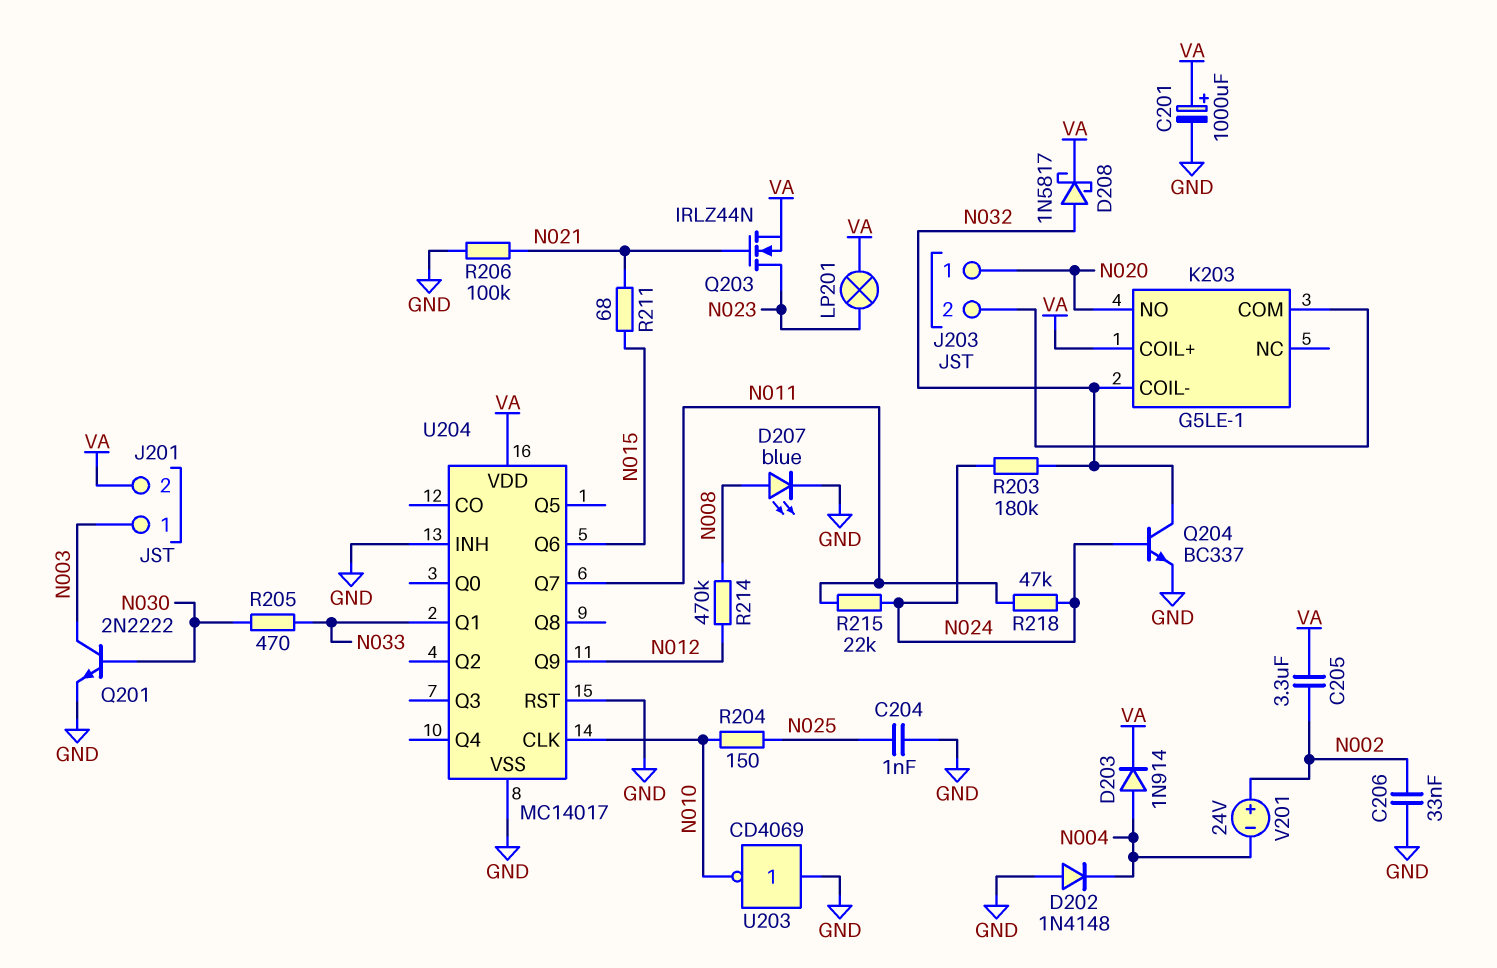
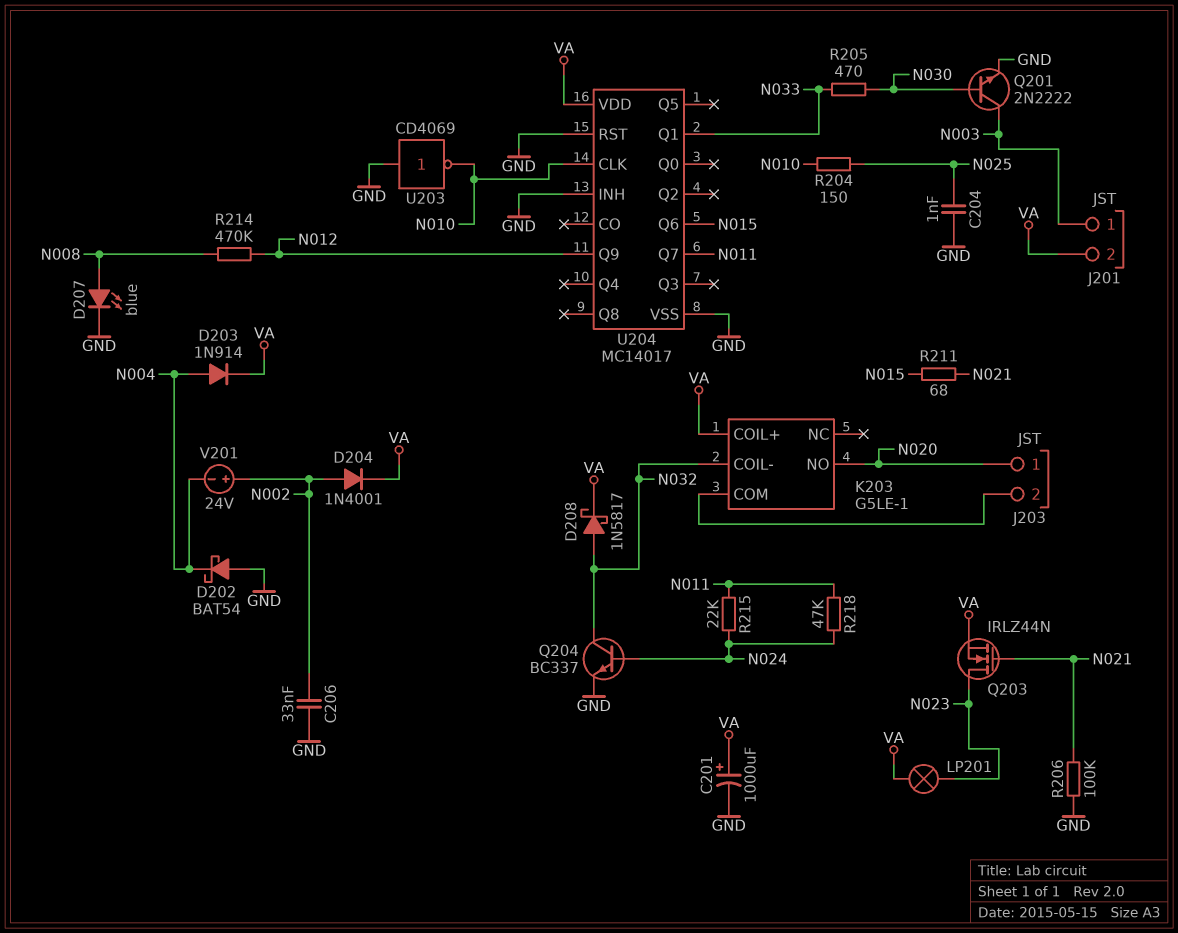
C205: 3.3uF (N002, VA) -> none
D202: diode 1N4148 (A GND, K N004) -> schottky BAT54 (A GND, K N004)
D204: none -> diode 1N4001 (A N002, K VA)
R203: 180k (N024, N032) -> none

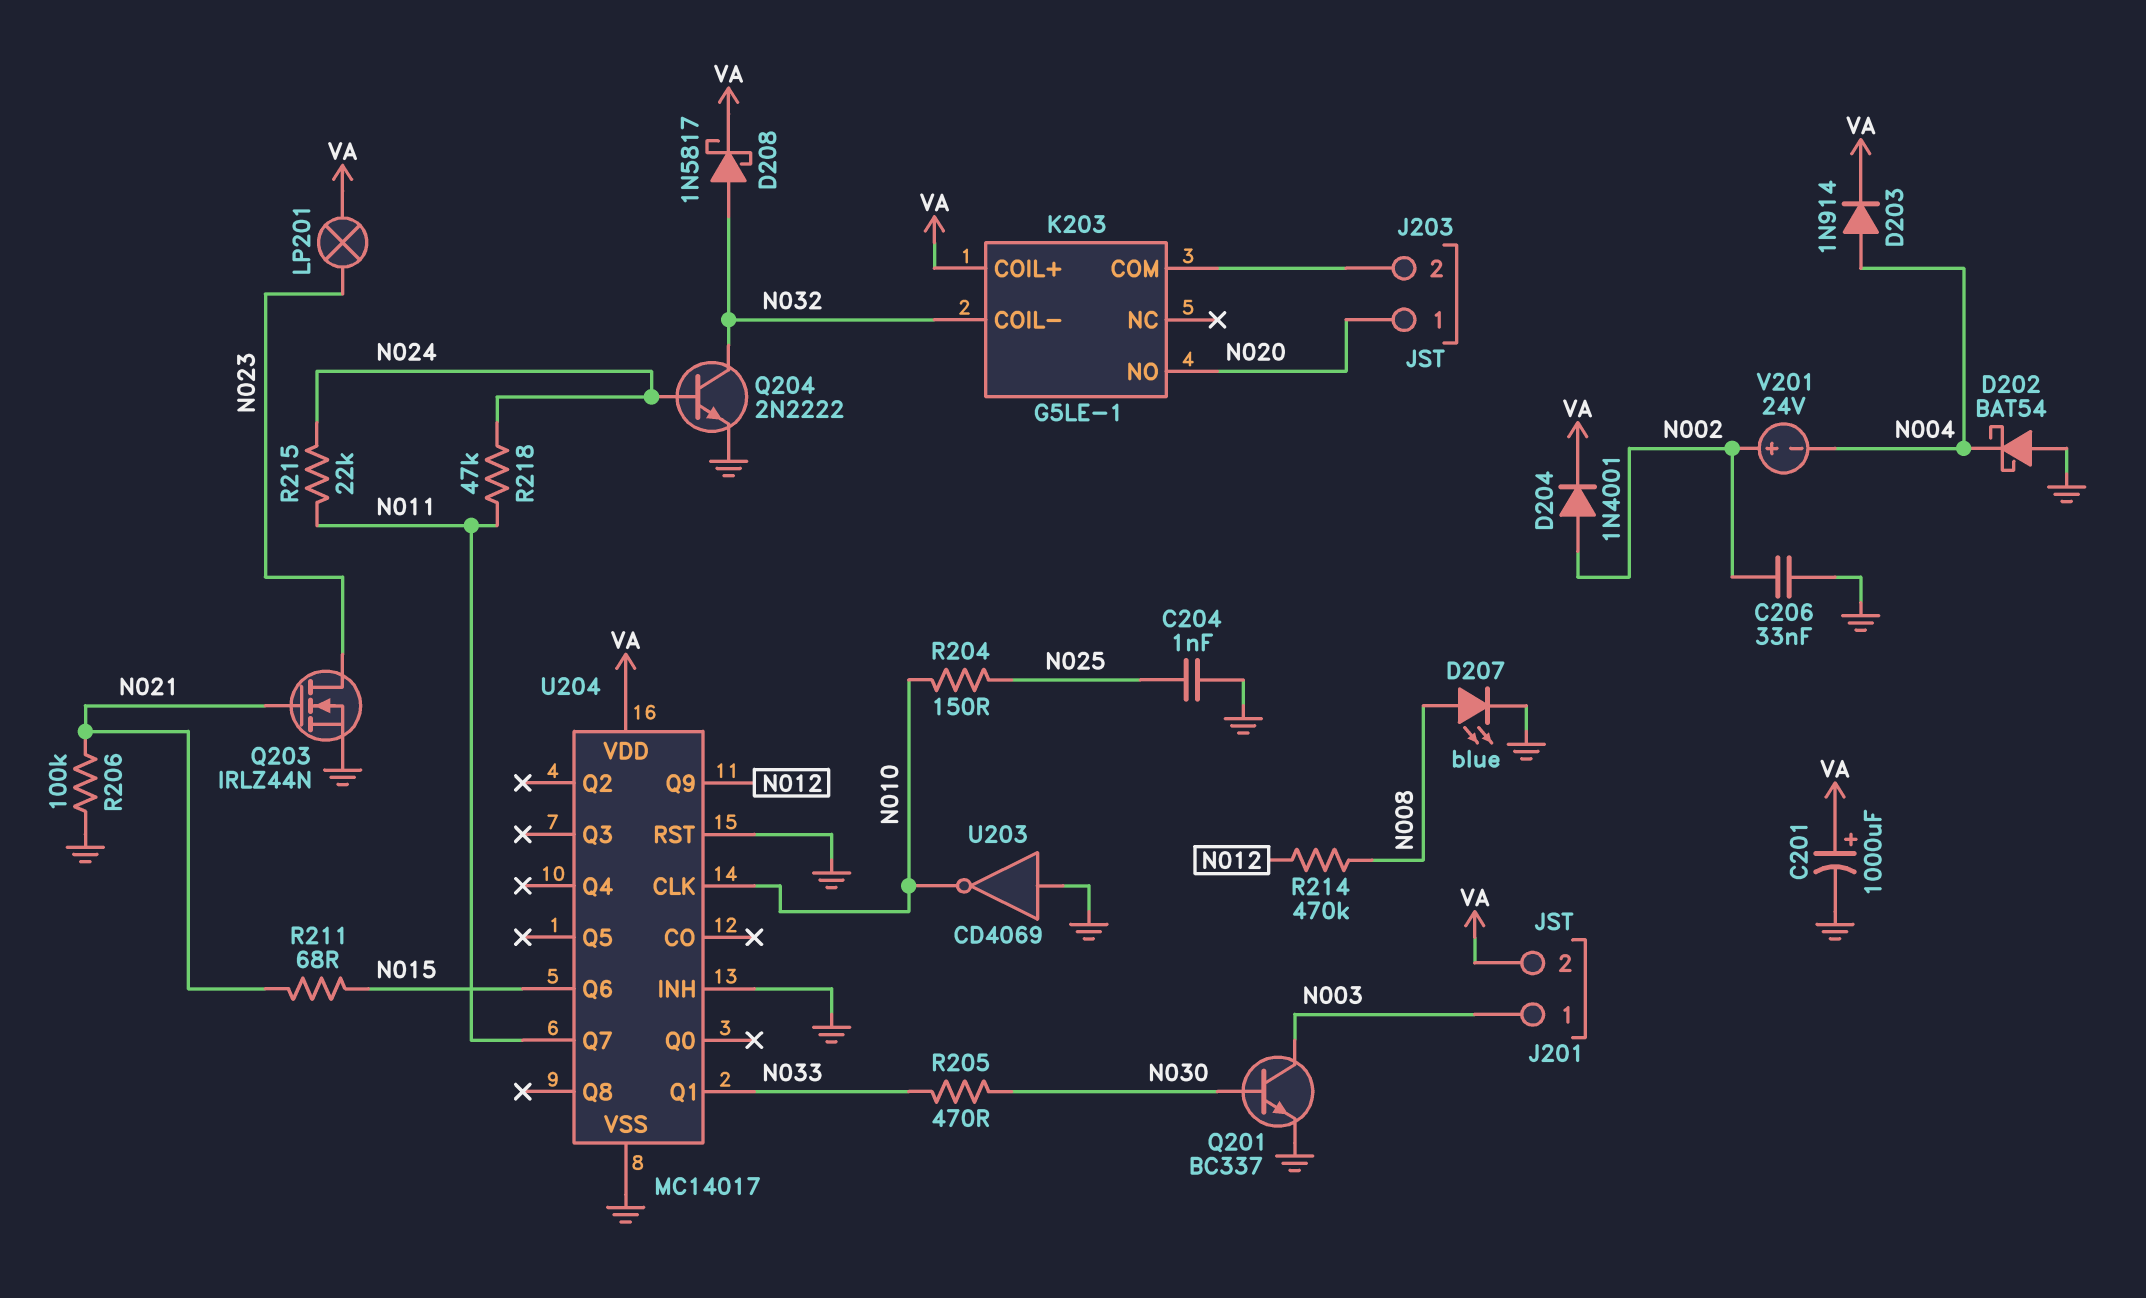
Q201: NPN 2N2222 (B N030, C N003, E GND) -> NPN BC337 (B N030, C N003, E GND)
Q203: NMOS IRLZ44N (G N021, D N023, S VA) -> NMOS IRLZ44N (G N021, D N023, S GND)
Q204: NPN BC337 (B N024, C N032, E GND) -> NPN 2N2222 (B N024, C N032, E GND)

